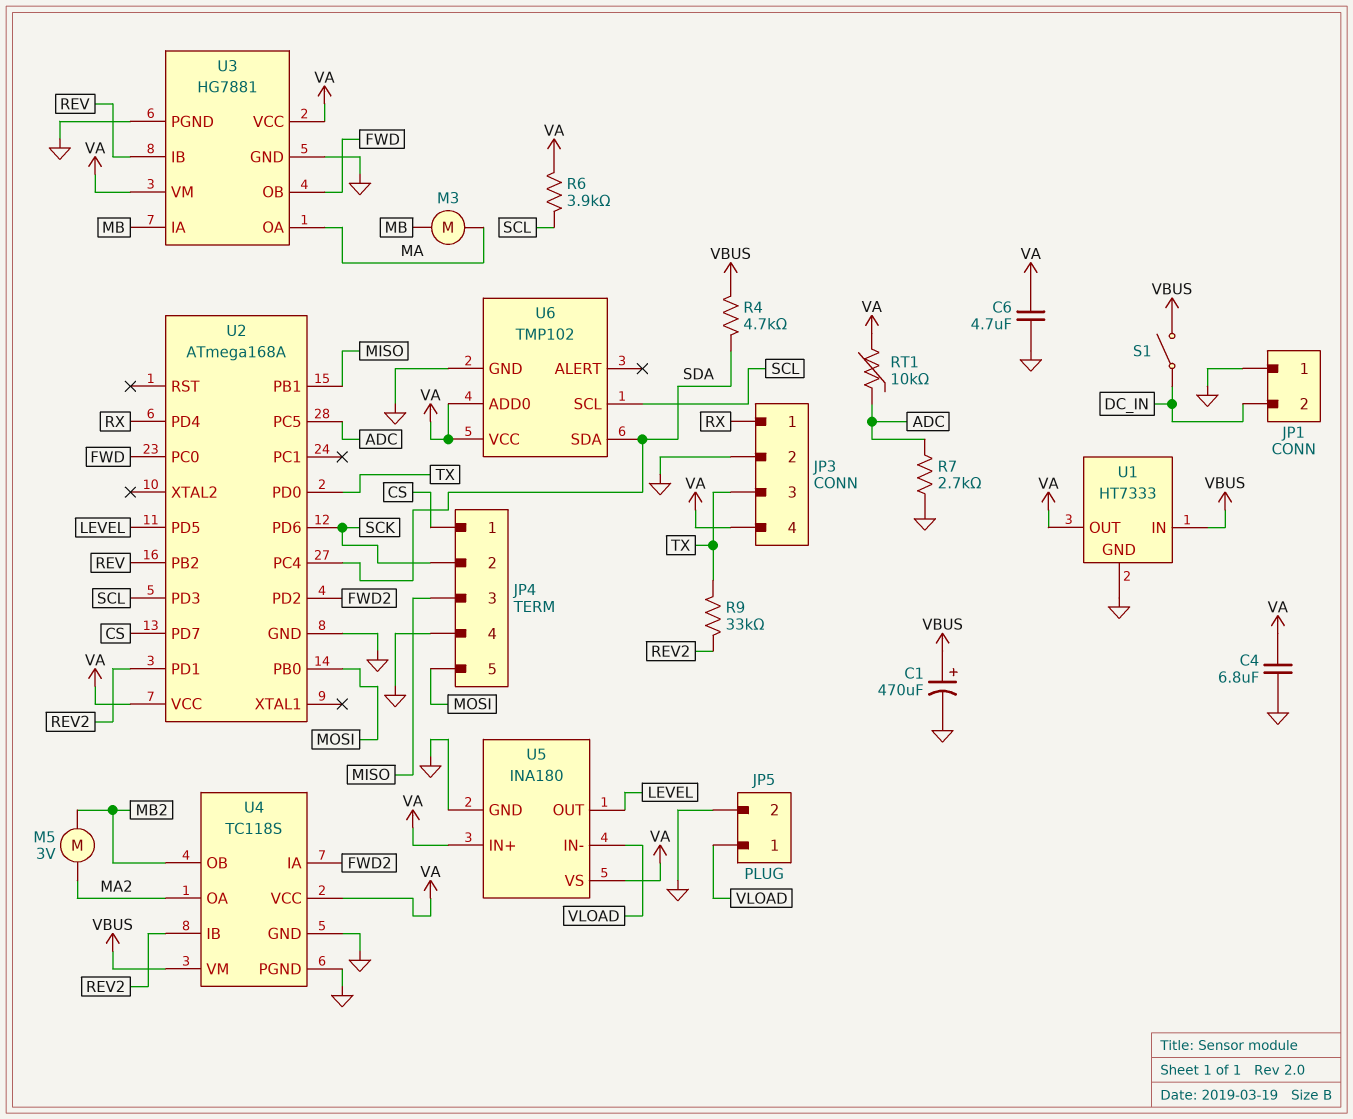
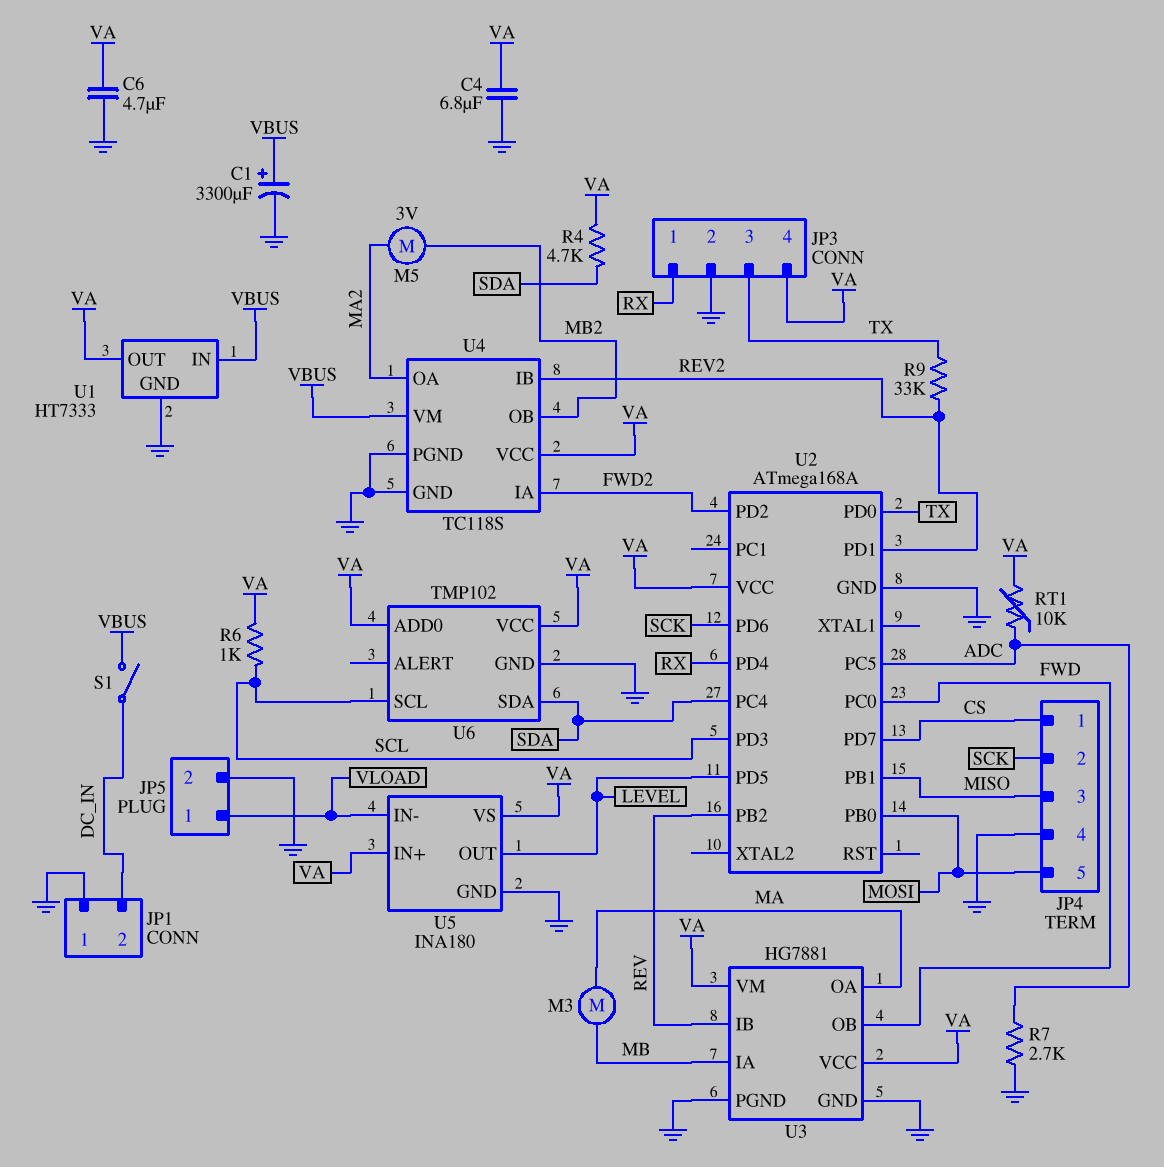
C1: 470uF (plus VBUS, minus GND) -> 3300uF (plus VBUS, minus GND)
R4: 4.7k (SDA, VBUS) -> 4.7k (SDA, VA)
R6: 3.9k (SCL, VA) -> 1k (SCL, VA)

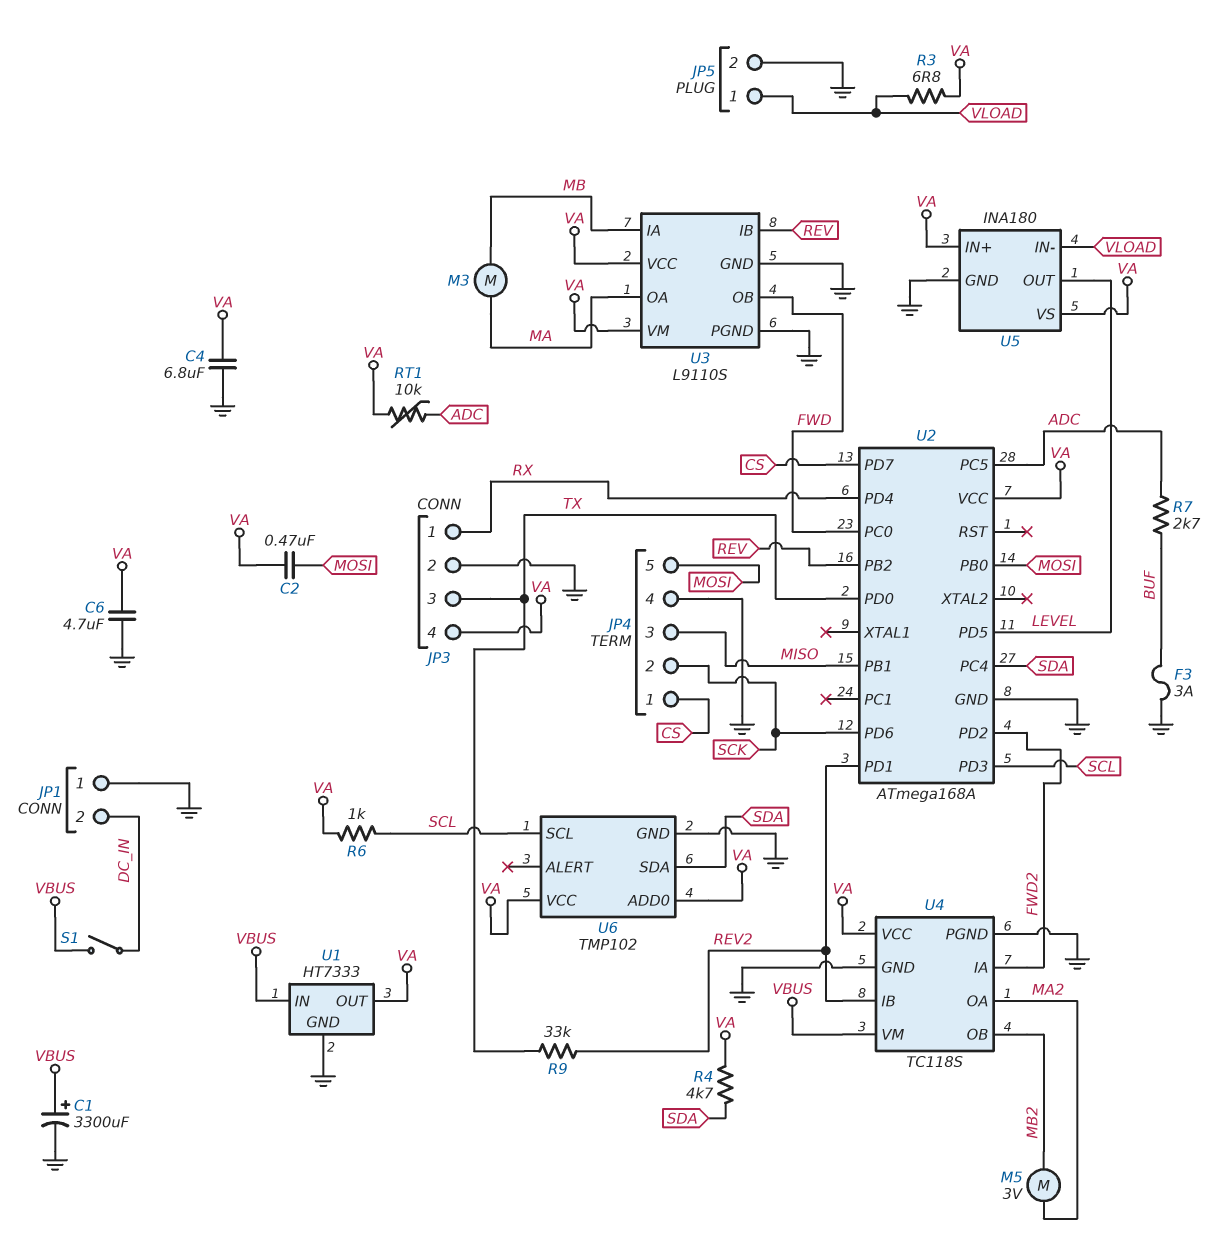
C2: none -> 470nF (MOSI, VA)
F3: none -> 3A (BUF, GND)
R3: none -> 6.8 (VA, VLOAD)
R7: 2.7k (ADC, GND) -> 2.7k (ADC, BUF)
U3: HG7881 -> L9110S

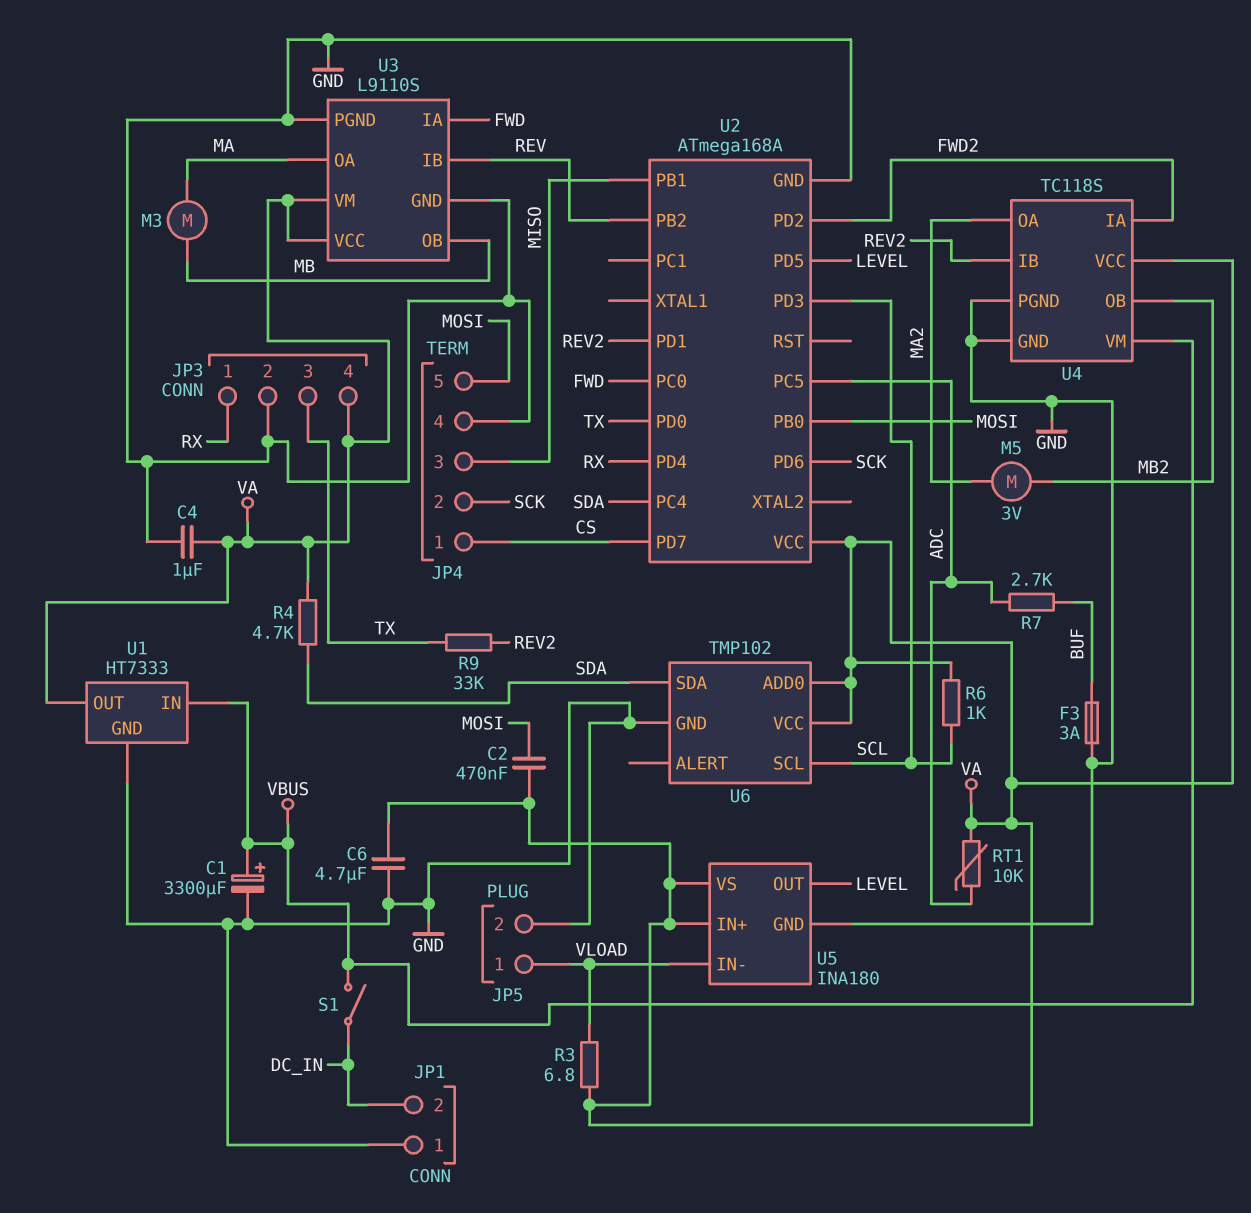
C4: 6.8uF (GND, VA) -> 1uF (GND, VA)
U3 pin IA: MB -> FWD
U3 pin OB: FWD -> MB

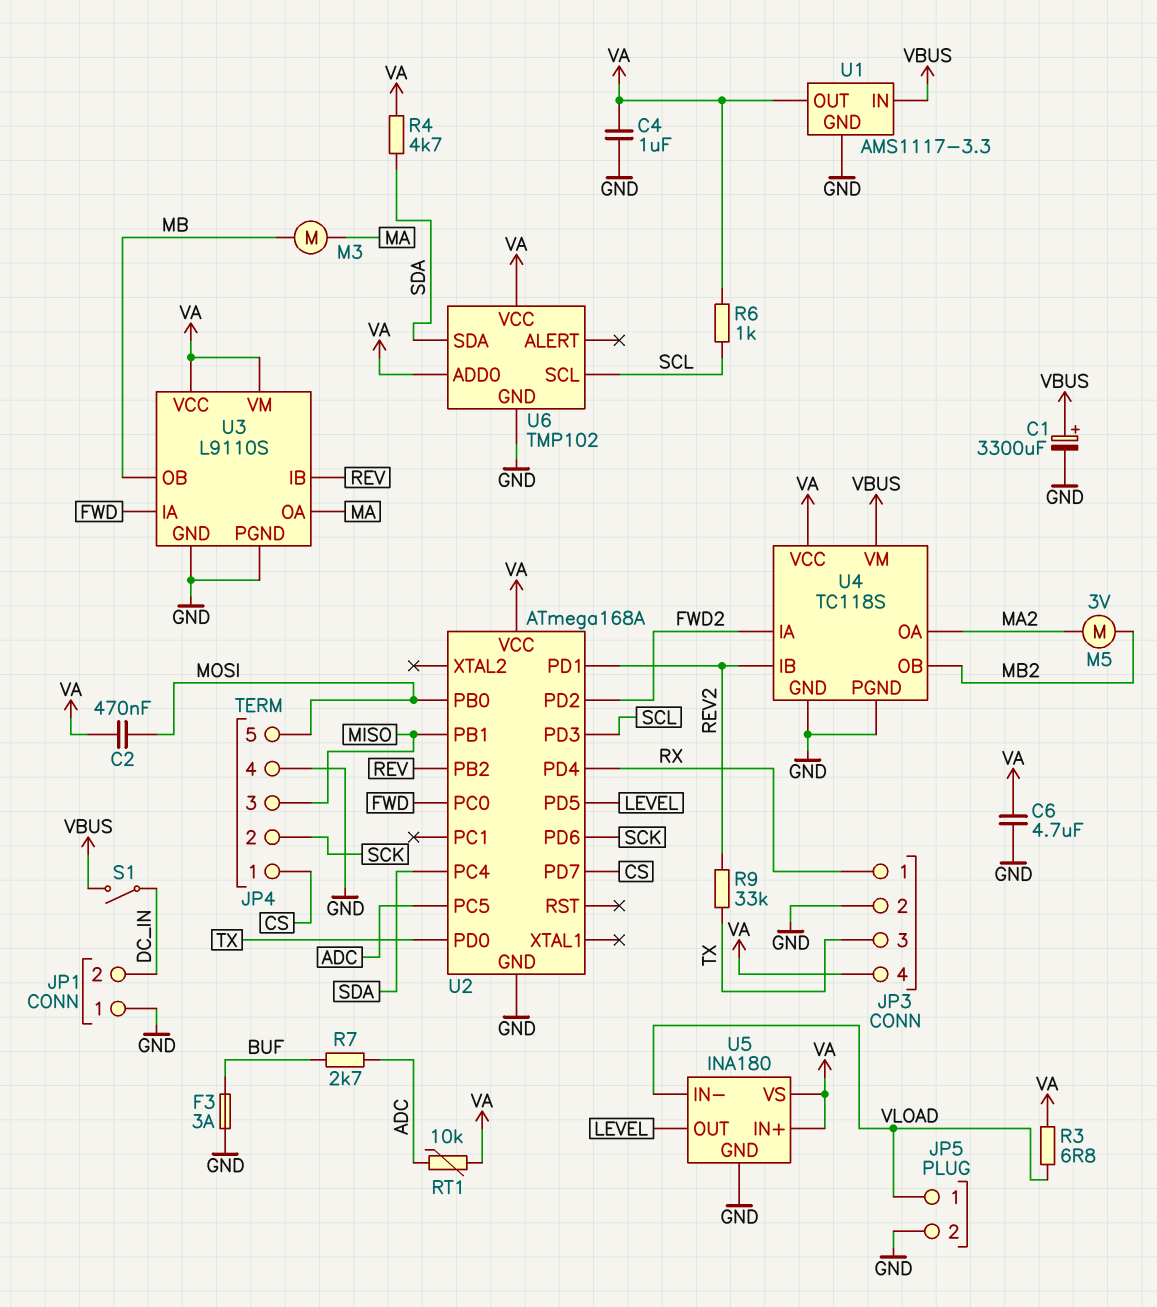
U1: HT7333 -> AMS1117-3.3

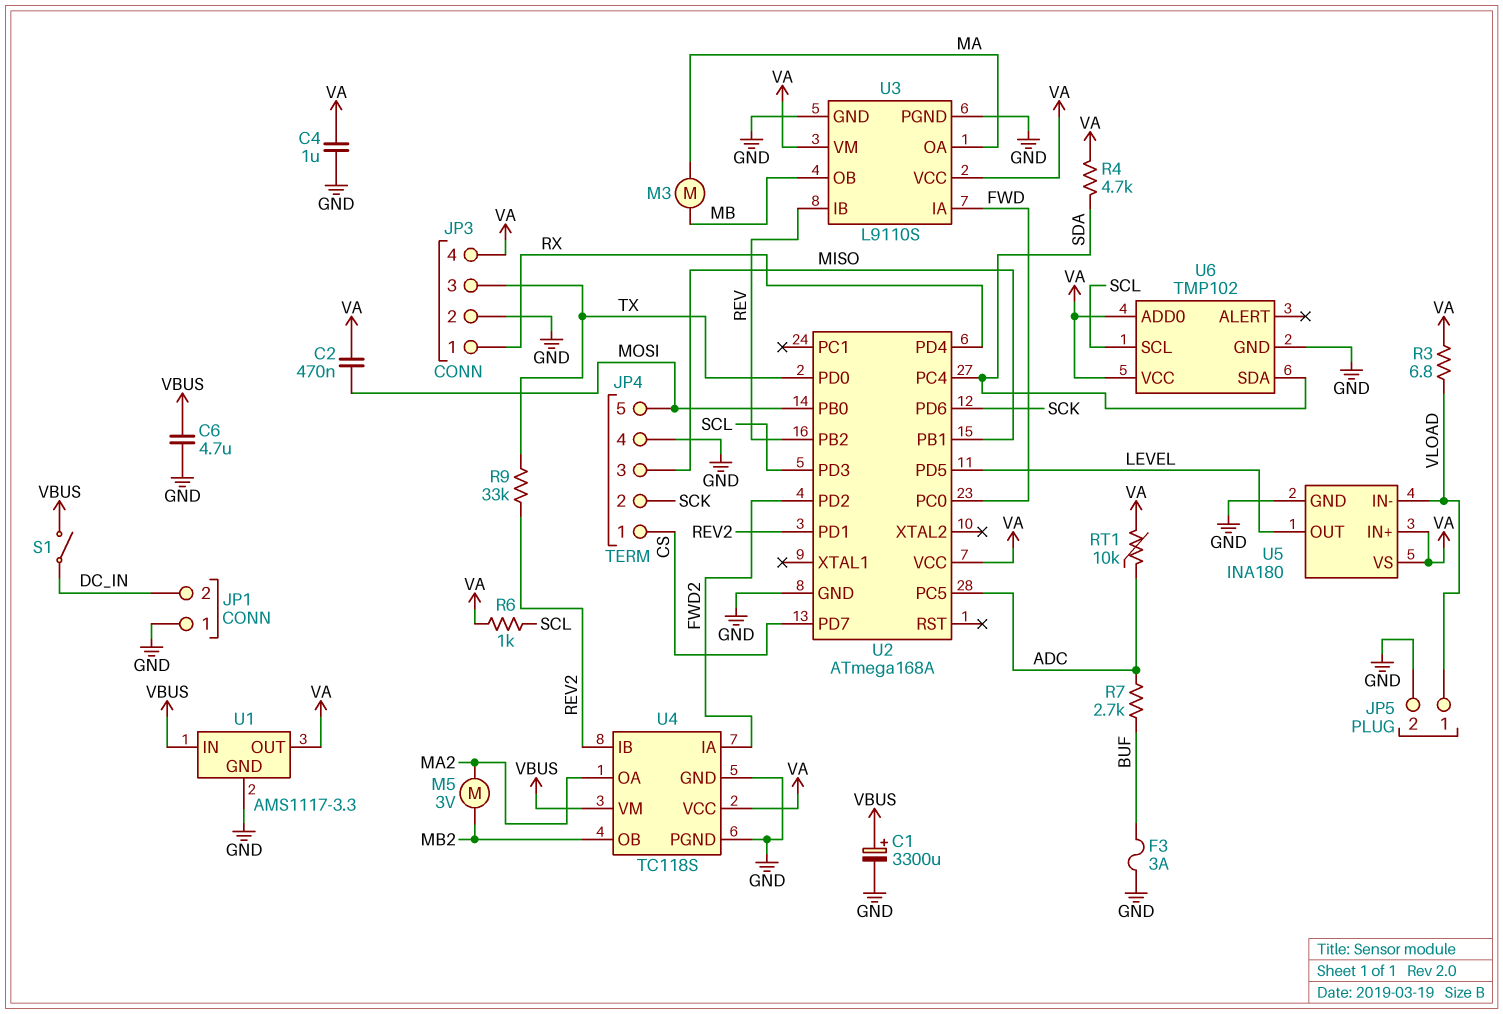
C6: 4.7uF (GND, VA) -> 4.7uF (GND, VBUS)

